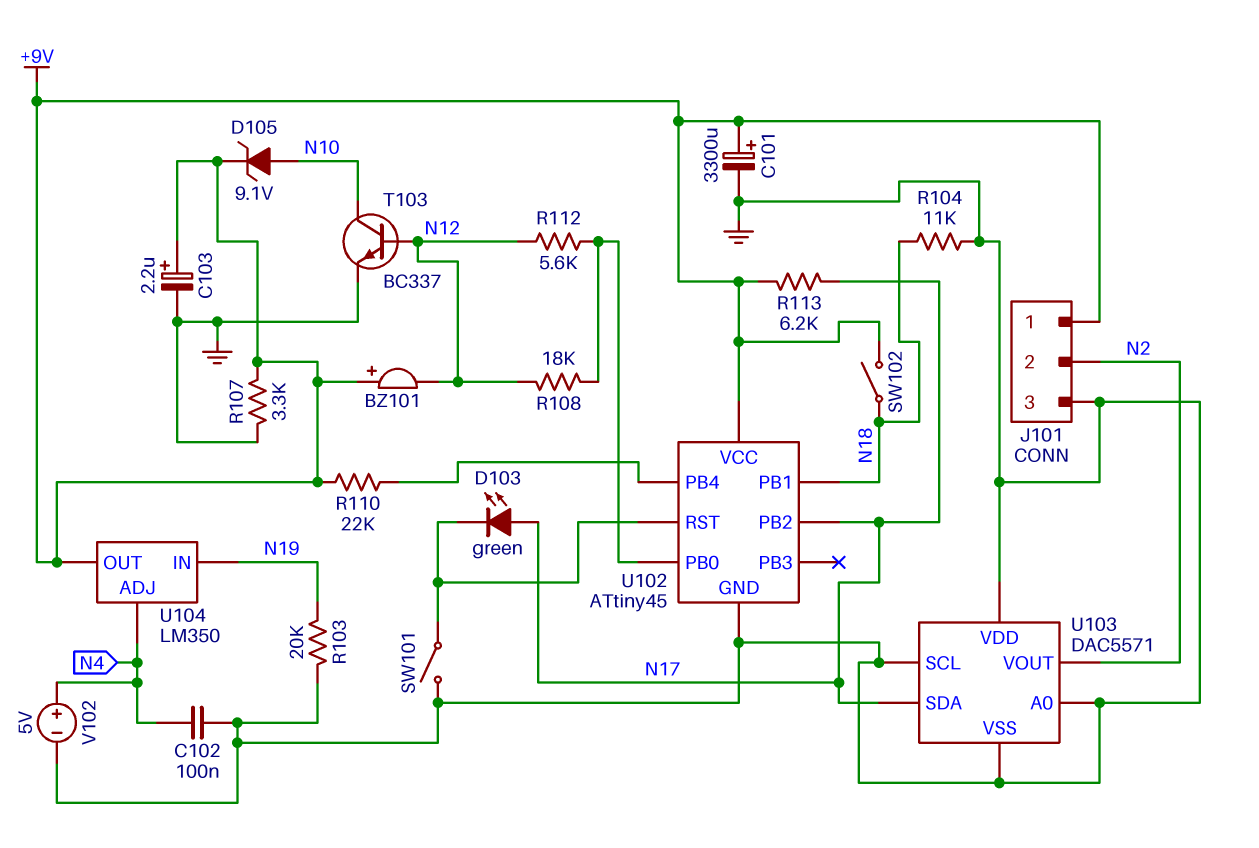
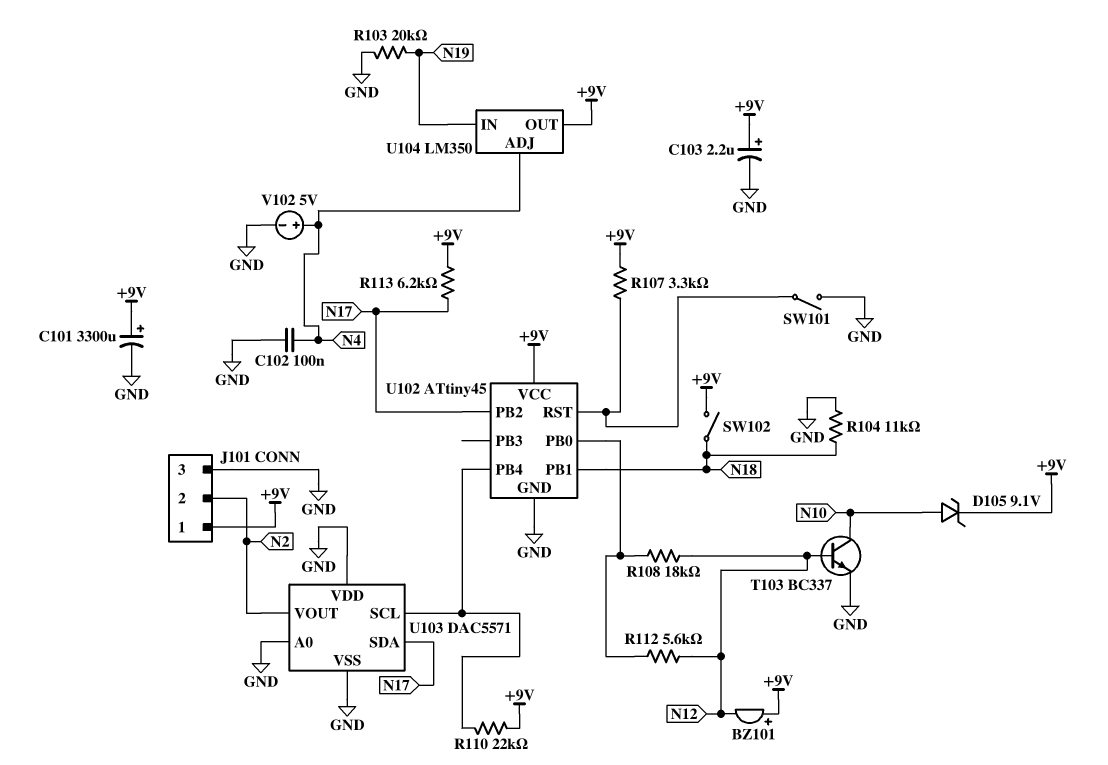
D103: LED green (A N17, K U102/RST) -> none
R107: 3.3k (+9V, GND) -> 3.3k (+9V, U102/RST)
U103 pin SCL: GND -> U102/PB4

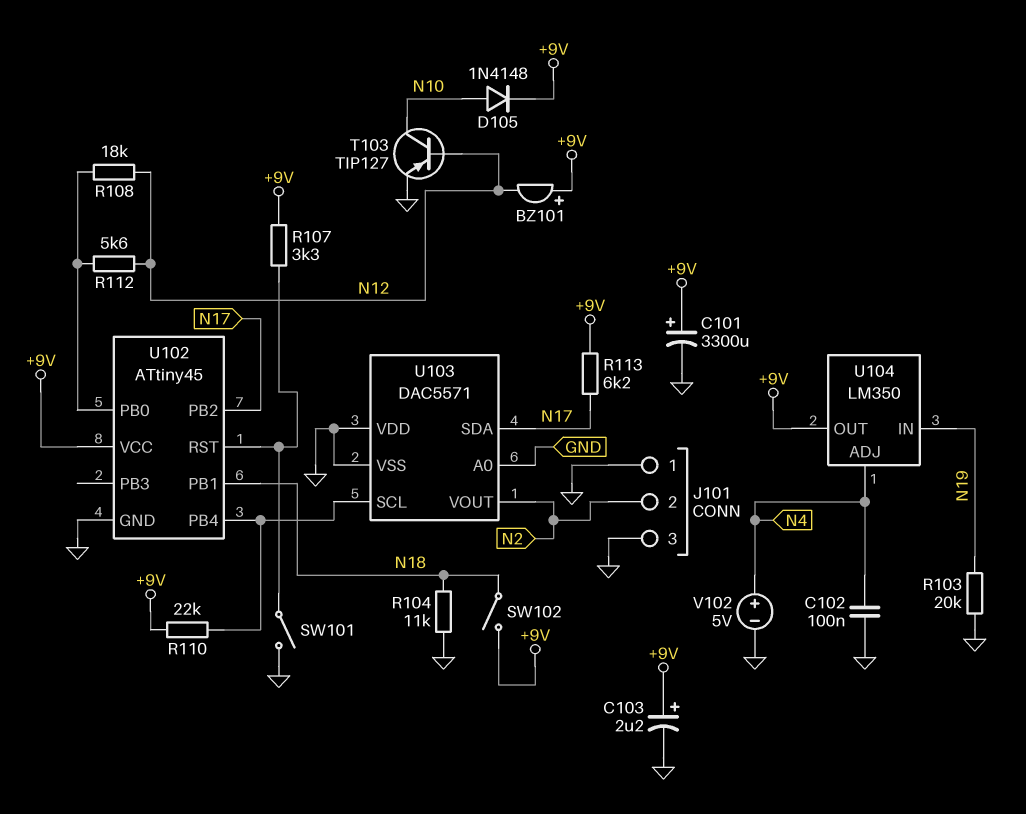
D105: zener 9.1V (A N10, K +9V) -> diode 1N4148 (A N10, K +9V)
J101 pin 1: +9V -> GND
T103: NPN BC337 (B N12, C N10, E GND) -> PNP TIP127 (B N12, C N10, E GND)

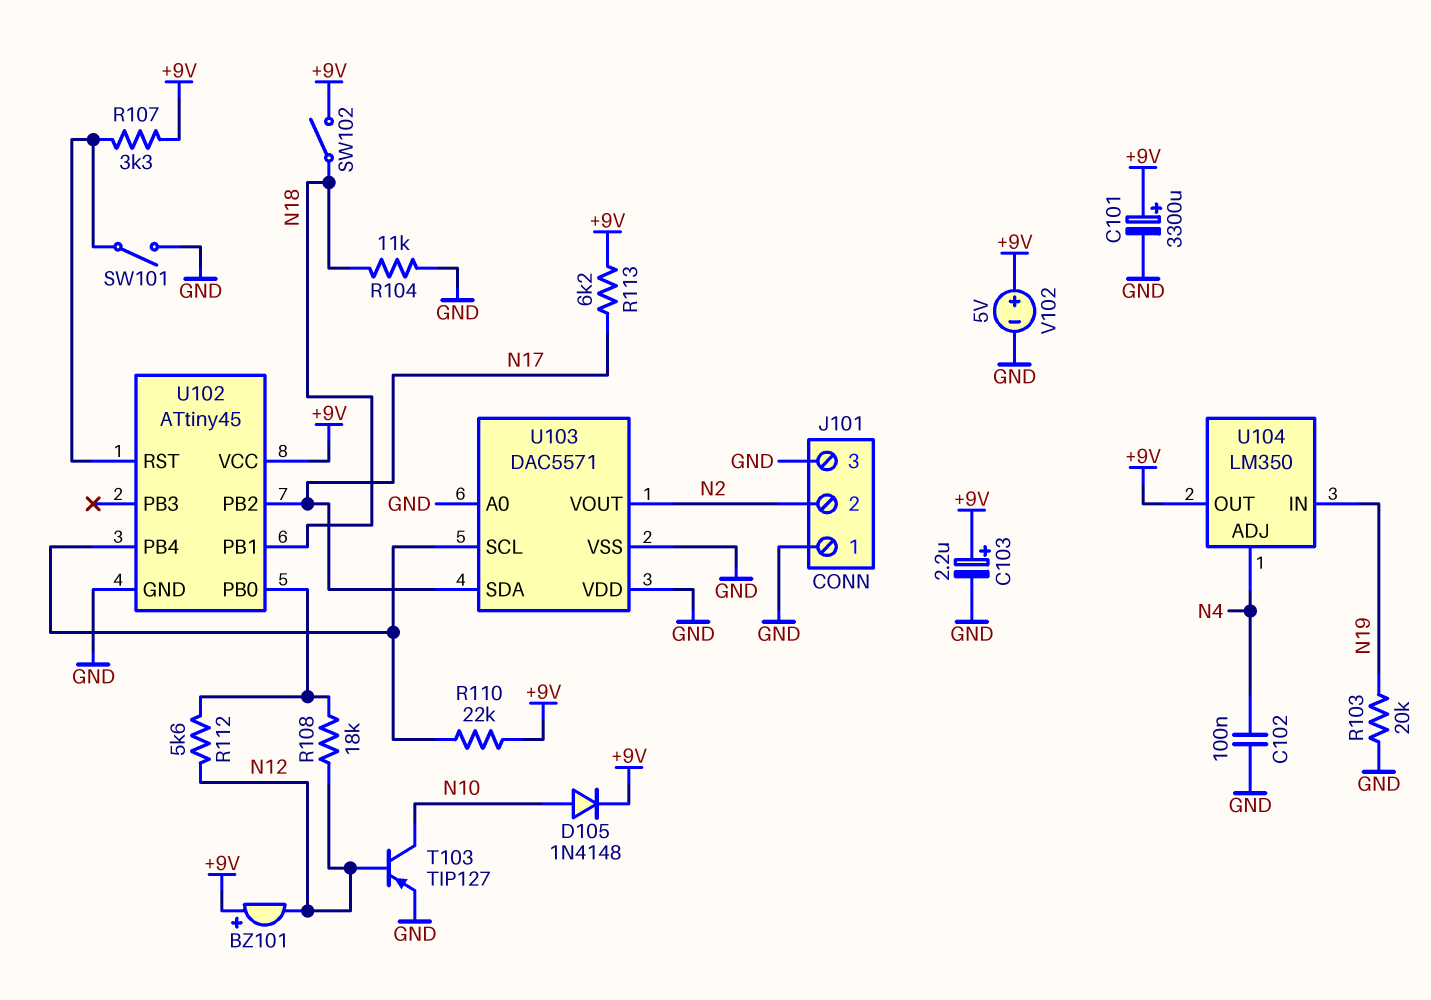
V102: 5V (plus N4, minus GND) -> 5V (plus +9V, minus GND)

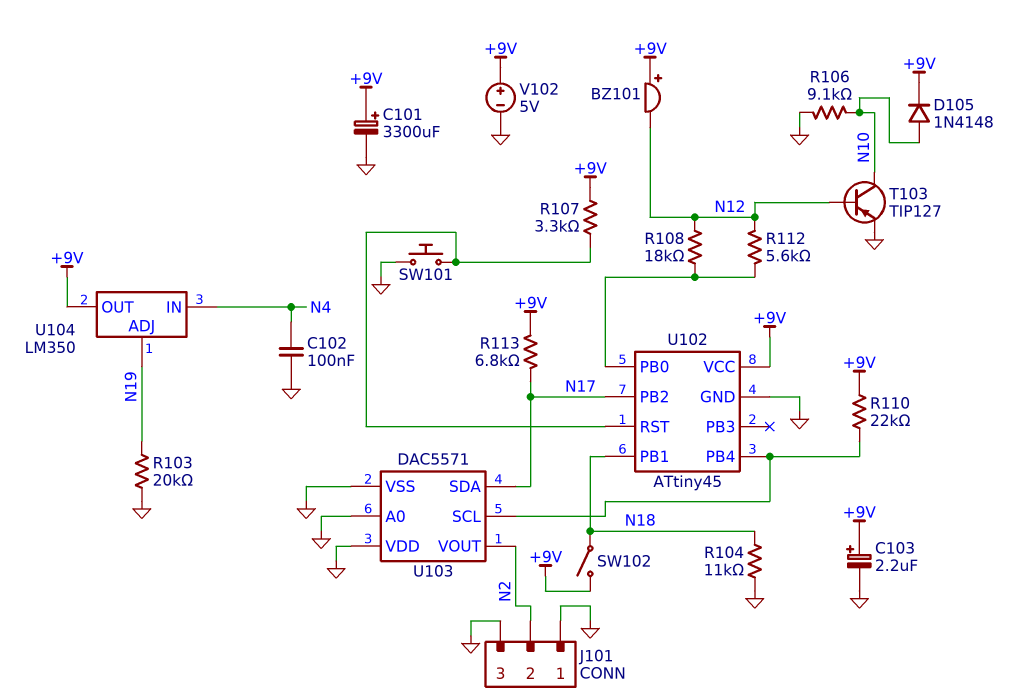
R106: none -> 9.1k (GND, N10)
R113: 6.2k (+9V, N17) -> 6.8k (+9V, N17)
SW101: switch (GND, U102/RST) -> button (GND, U102/RST)
U104 pin ADJ: N4 -> N19
U104 pin IN: N19 -> N4

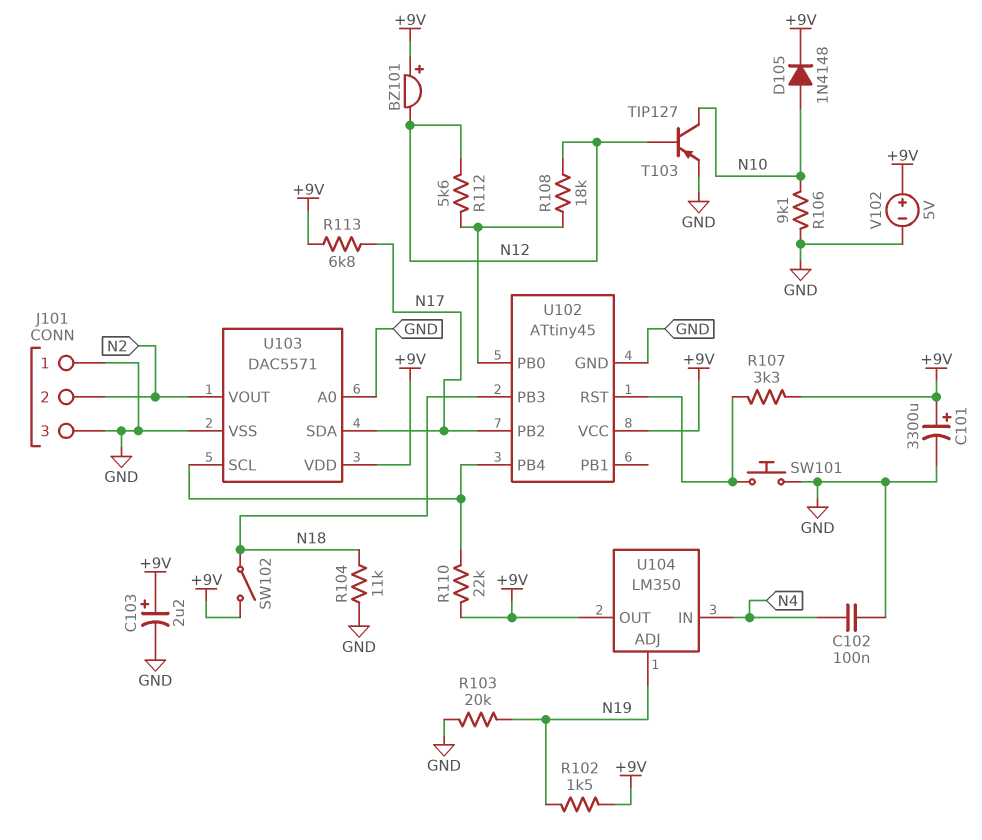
R102: none -> 1.5k (+9V, N19)
U102 pin PB1: N18 -> none
U102 pin PB3: none -> N18
U103 pin VDD: GND -> +9V

